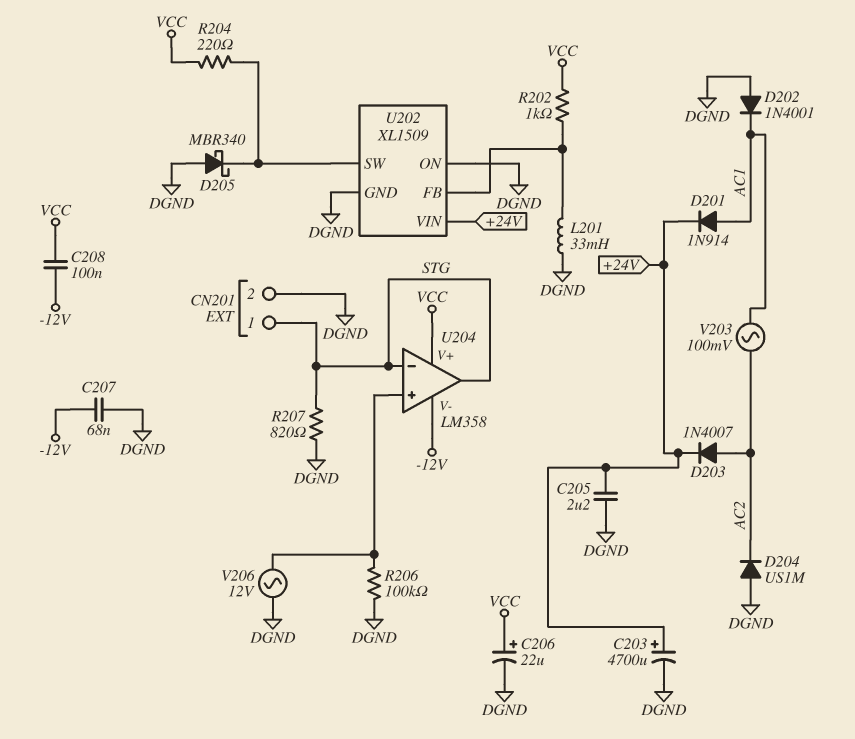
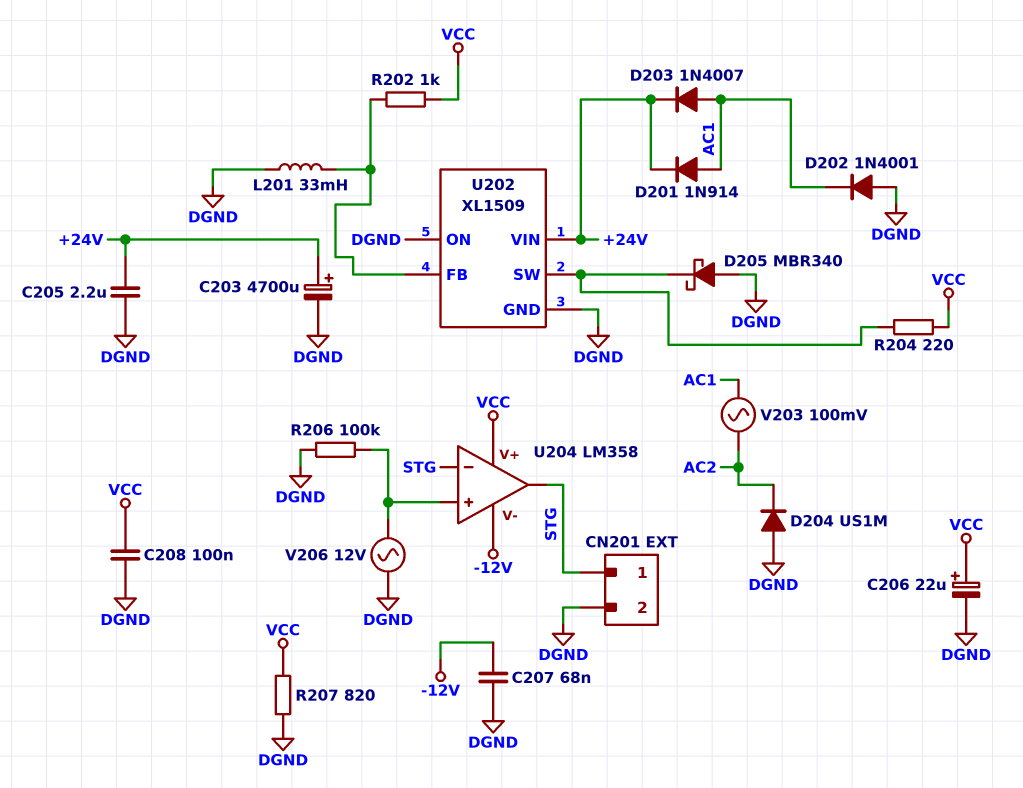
C208: 100nF (-12V, VCC) -> 100nF (DGND, VCC)
D203: diode 1N4007 (A AC2, K +24V) -> diode 1N4007 (A AC1, K +24V)
R207: 820 (DGND, STG) -> 820 (DGND, VCC)

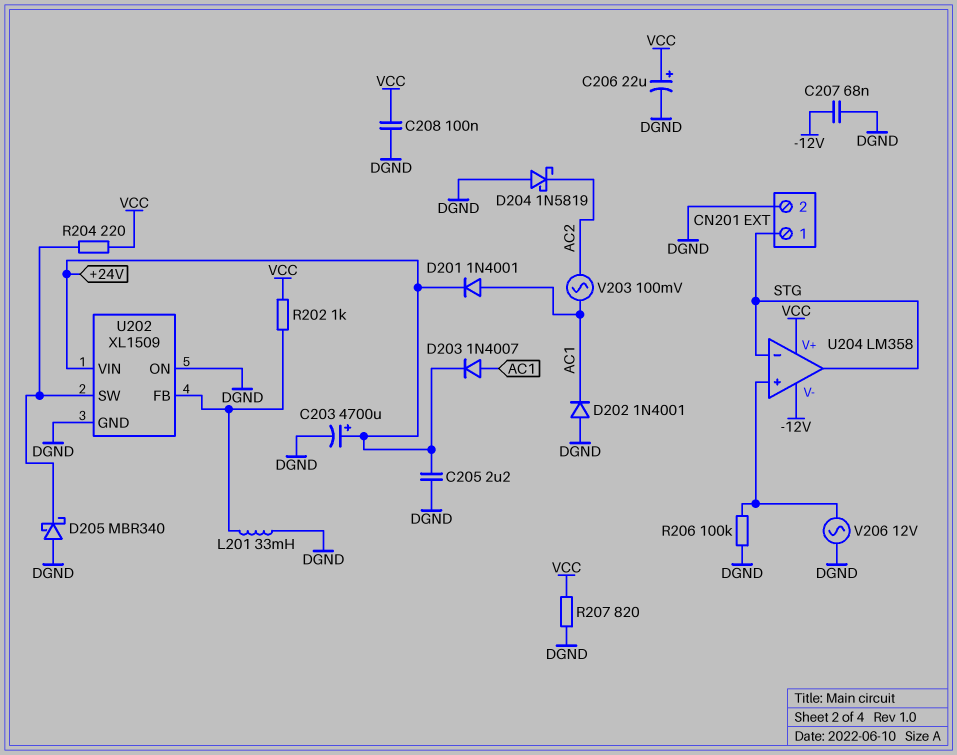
D201: diode 1N914 (A AC1, K +24V) -> diode 1N4001 (A AC1, K +24V)
D204: diode US1M (A DGND, K AC2) -> schottky 1N5819 (A DGND, K AC2)

